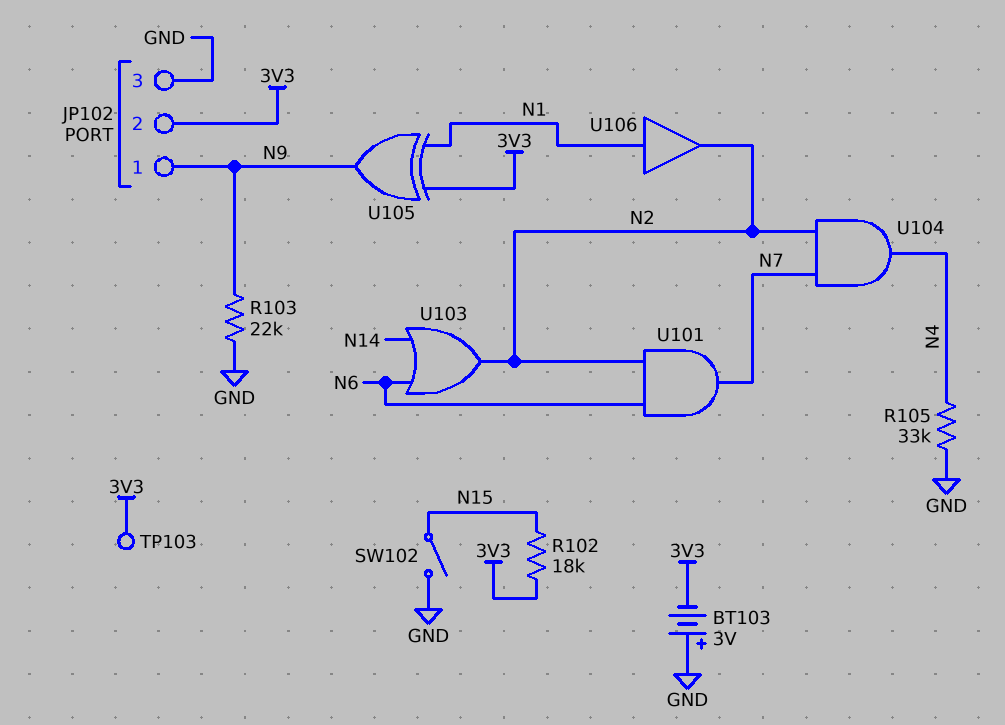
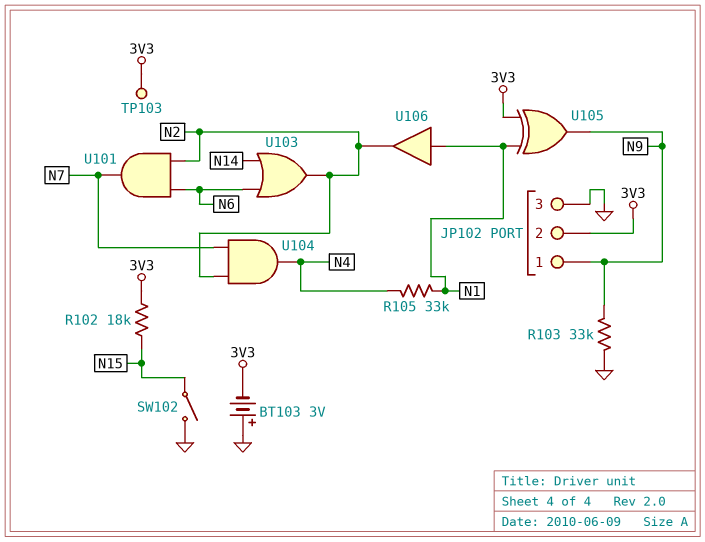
R103: 22k (GND, N9) -> 33k (GND, N9)
R105: 33k (GND, N4) -> 33k (N1, N4)

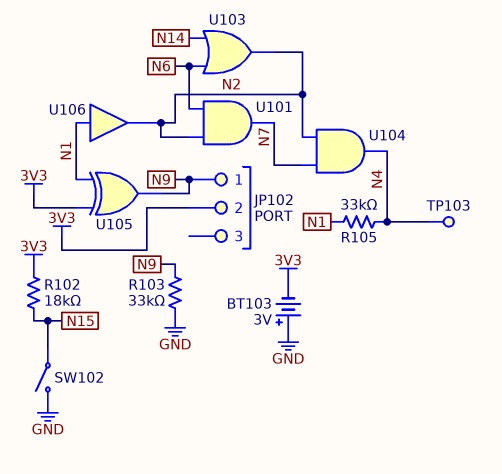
JP102 pin 3: GND -> none
TP103: test point (3V3) -> test point (N4)

